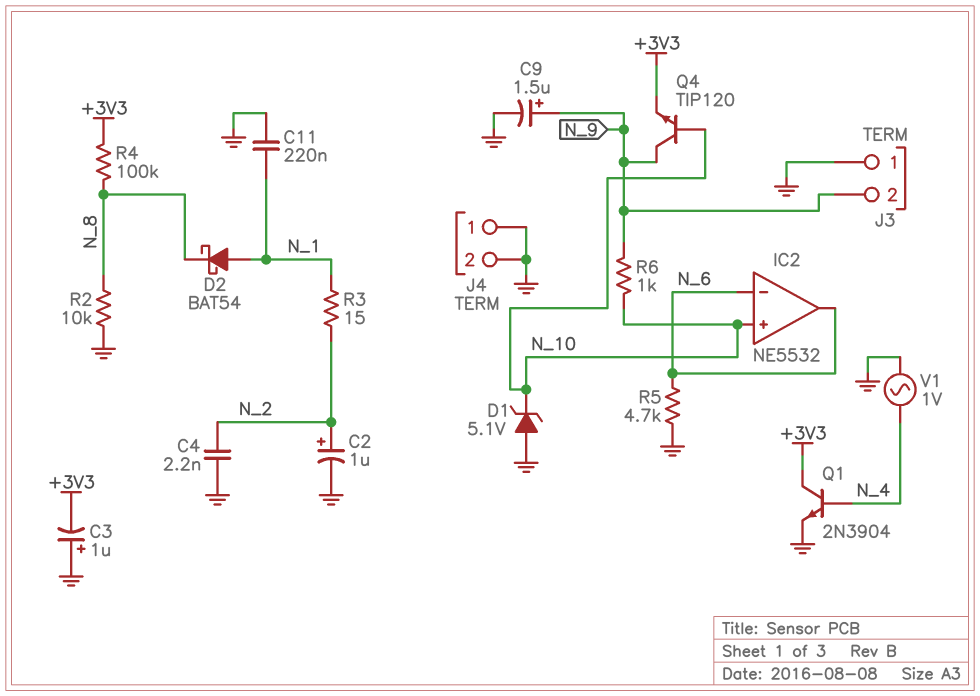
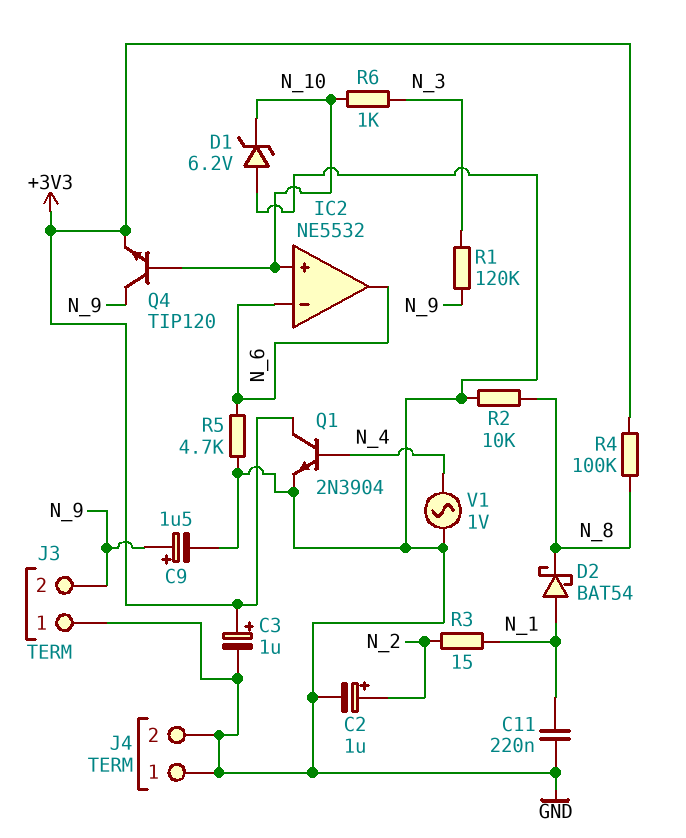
C3: 1uF (plus GND, minus +3V3) -> 1uF (plus +3V3, minus GND)
C4: 2.2nF (GND, N_2) -> none
D1: zener 5.1V (A GND, K N_10) -> zener 6.2V (A GND, K N_10)
R1: none -> 120k (N_3, N_9)
R6: 1k (N_9, N_10) -> 1k (N_3, N_10)

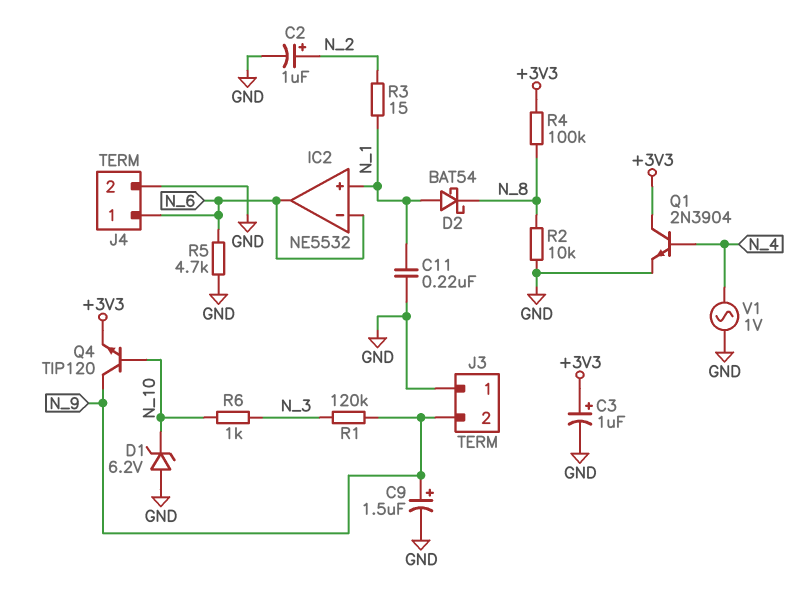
IC2 pin in+: N_10 -> N_1
J4 pin 1: GND -> N_6

